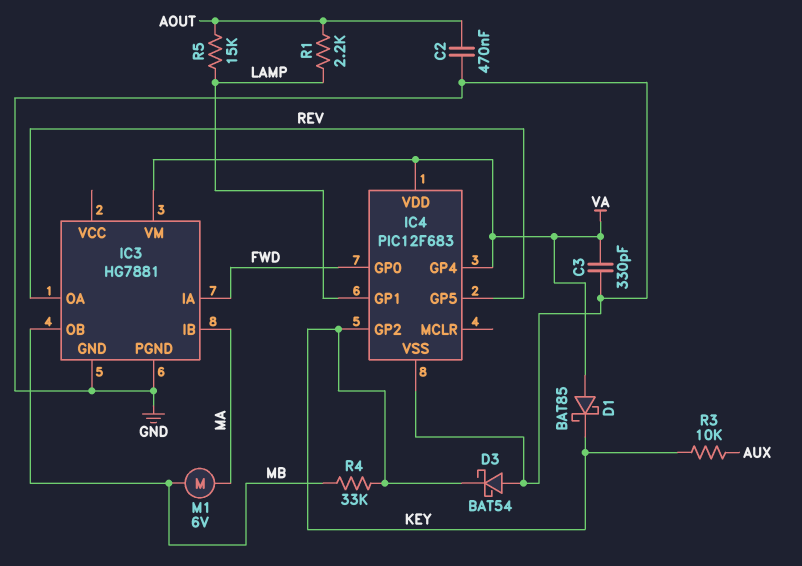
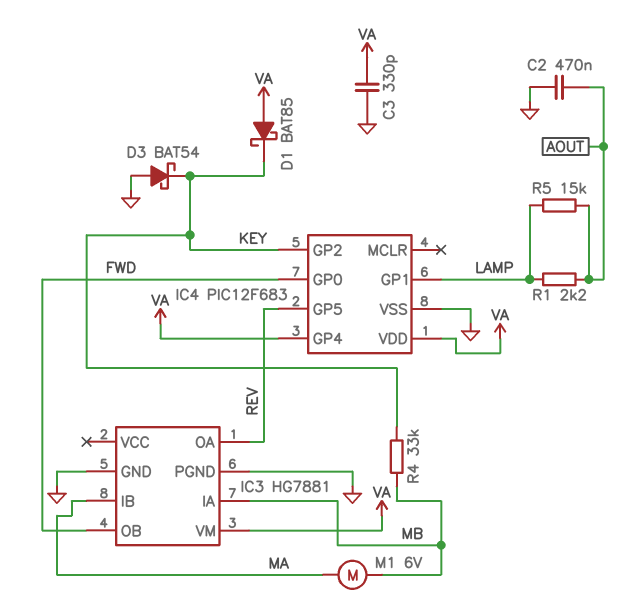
IC3 pin IA: FWD -> MB
IC3 pin OB: MB -> FWD
R3: 10k (AUX, KEY) -> none

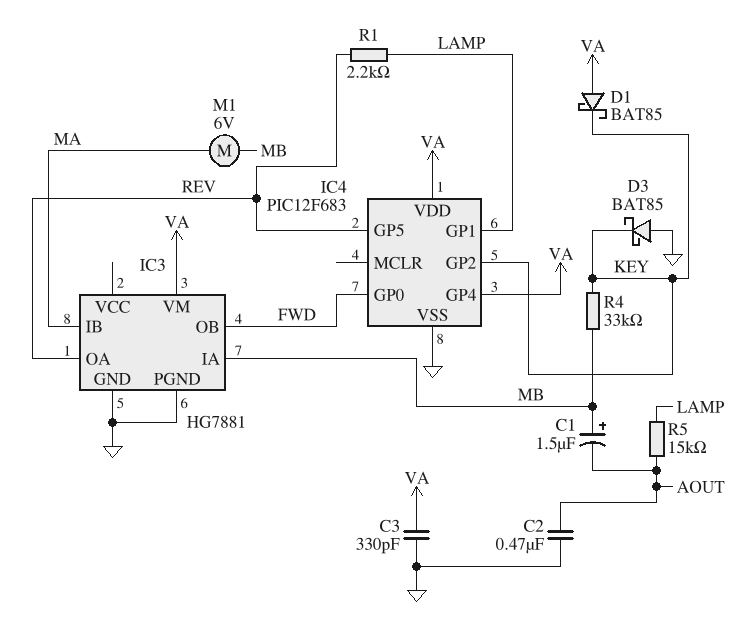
C1: none -> 1.5uF (plus MB, minus AOUT)
D3: schottky BAT54 (A GND, K KEY) -> schottky BAT85 (A GND, K KEY)
R1: 2.2k (AOUT, LAMP) -> 2.2k (LAMP, REV)

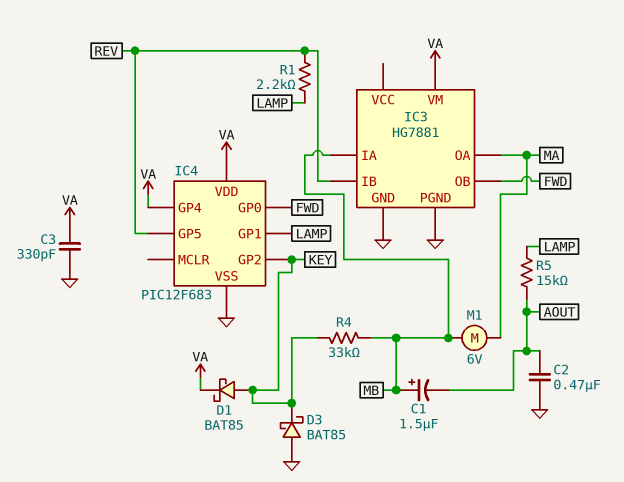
D1: schottky BAT85 (A VA, K KEY) -> schottky BAT85 (A KEY, K VA)
IC3 pin IB: MA -> REV
IC3 pin OA: REV -> MA

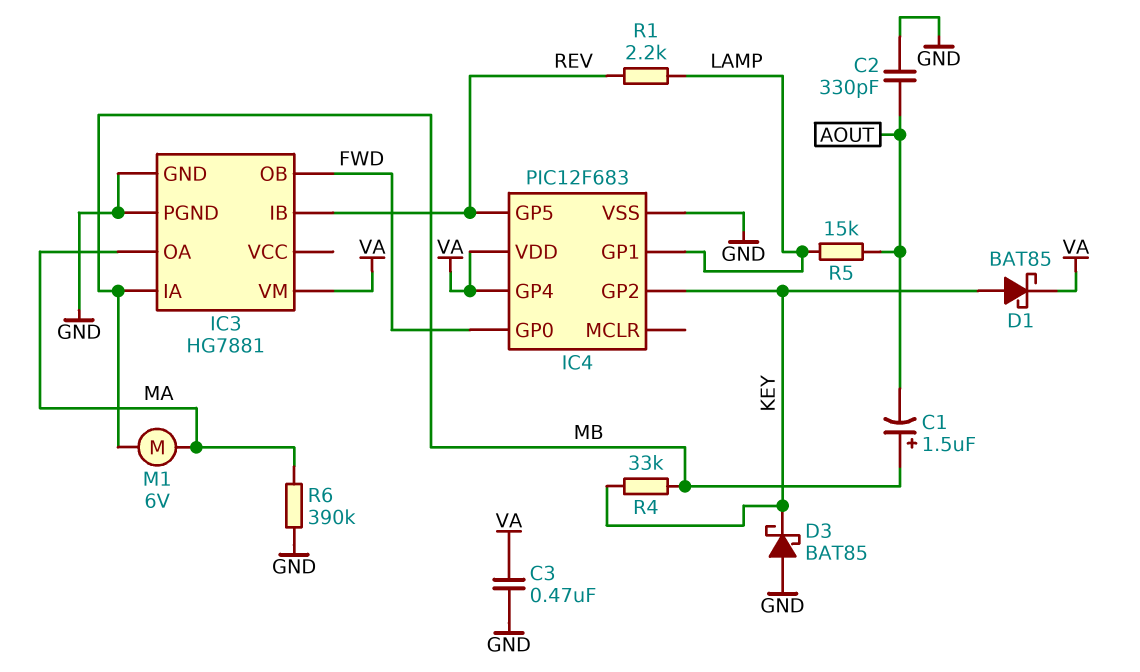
C2: 470nF (AOUT, GND) -> 330pF (AOUT, GND)
C3: 330pF (GND, VA) -> 470nF (GND, VA)
R6: none -> 390k (GND, MA)

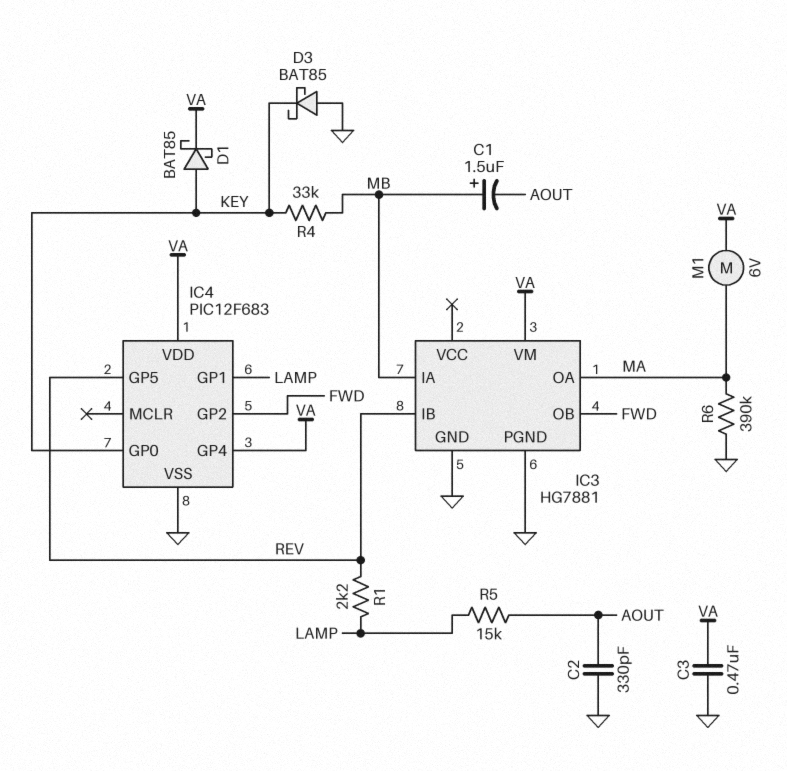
IC4 pin GP0: FWD -> KEY
IC4 pin GP2: KEY -> FWD
M1: motor 6V (MA, MB) -> motor 6V (MA, VA)

